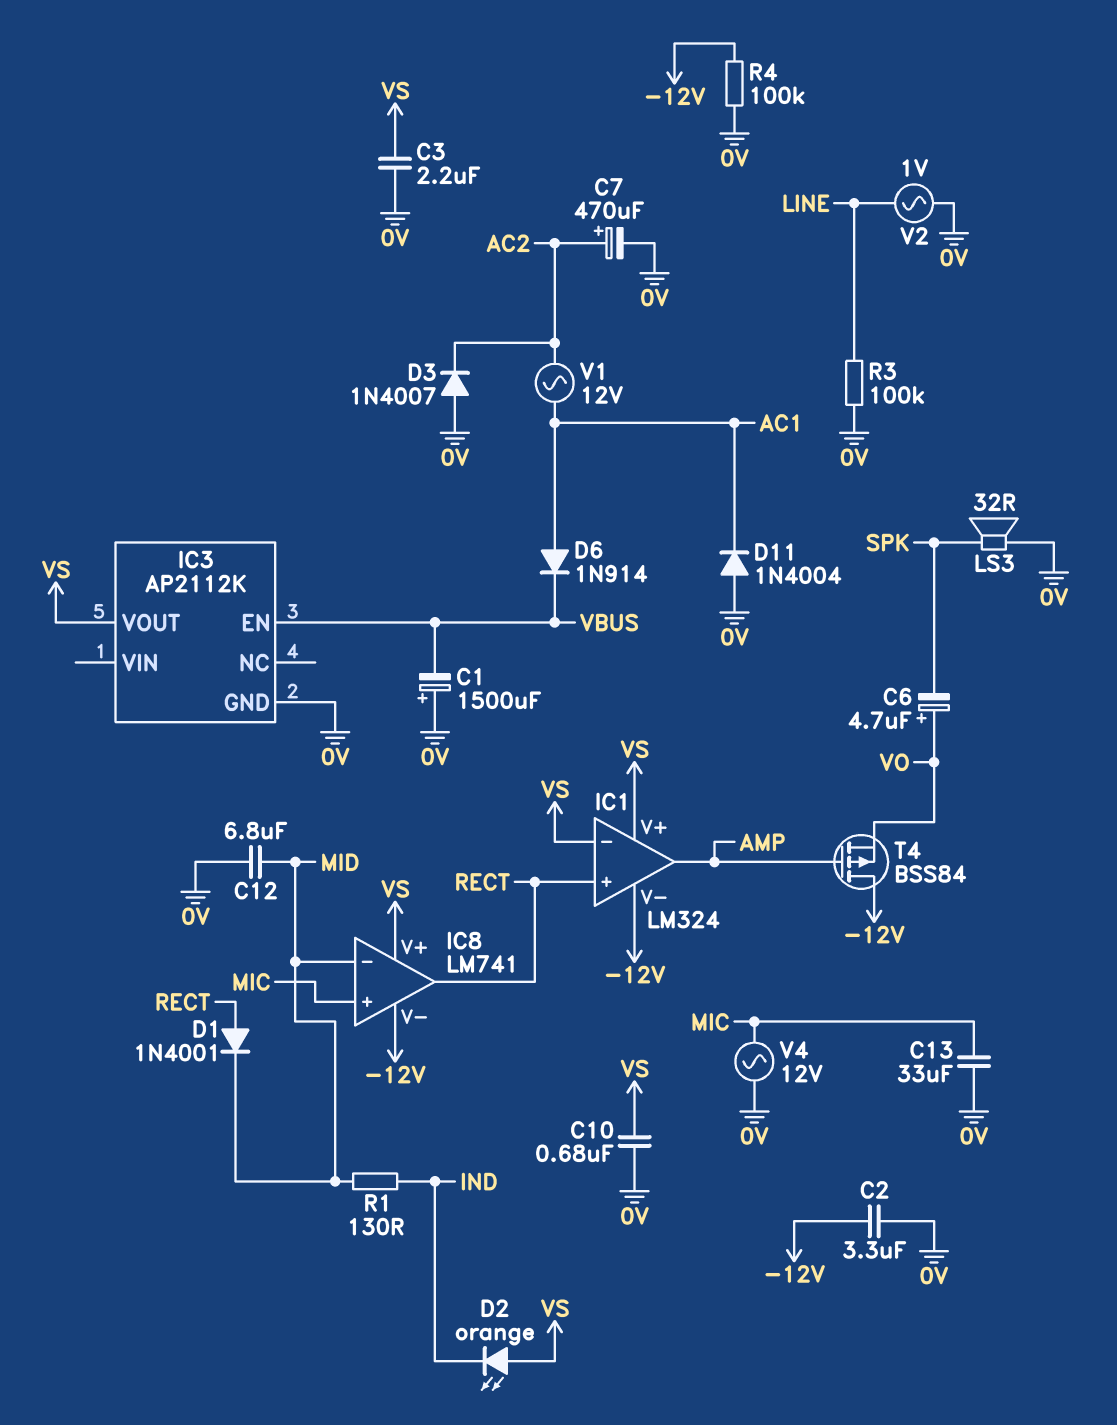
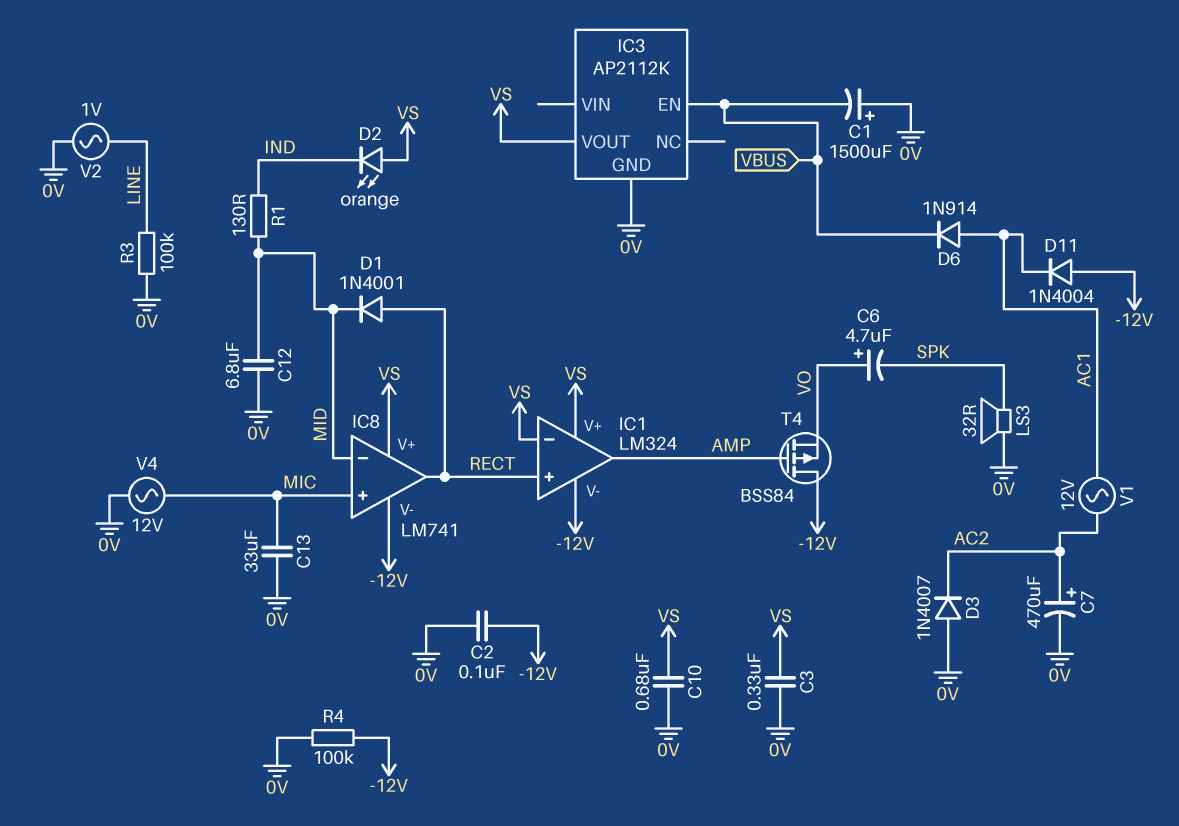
C2: 3.3uF (-12V, 0V) -> 100nF (-12V, 0V)
C3: 2.2uF (0V, VS) -> 330nF (0V, VS)
D11: diode 1N4004 (A 0V, K AC1) -> diode 1N4004 (A -12V, K AC1)

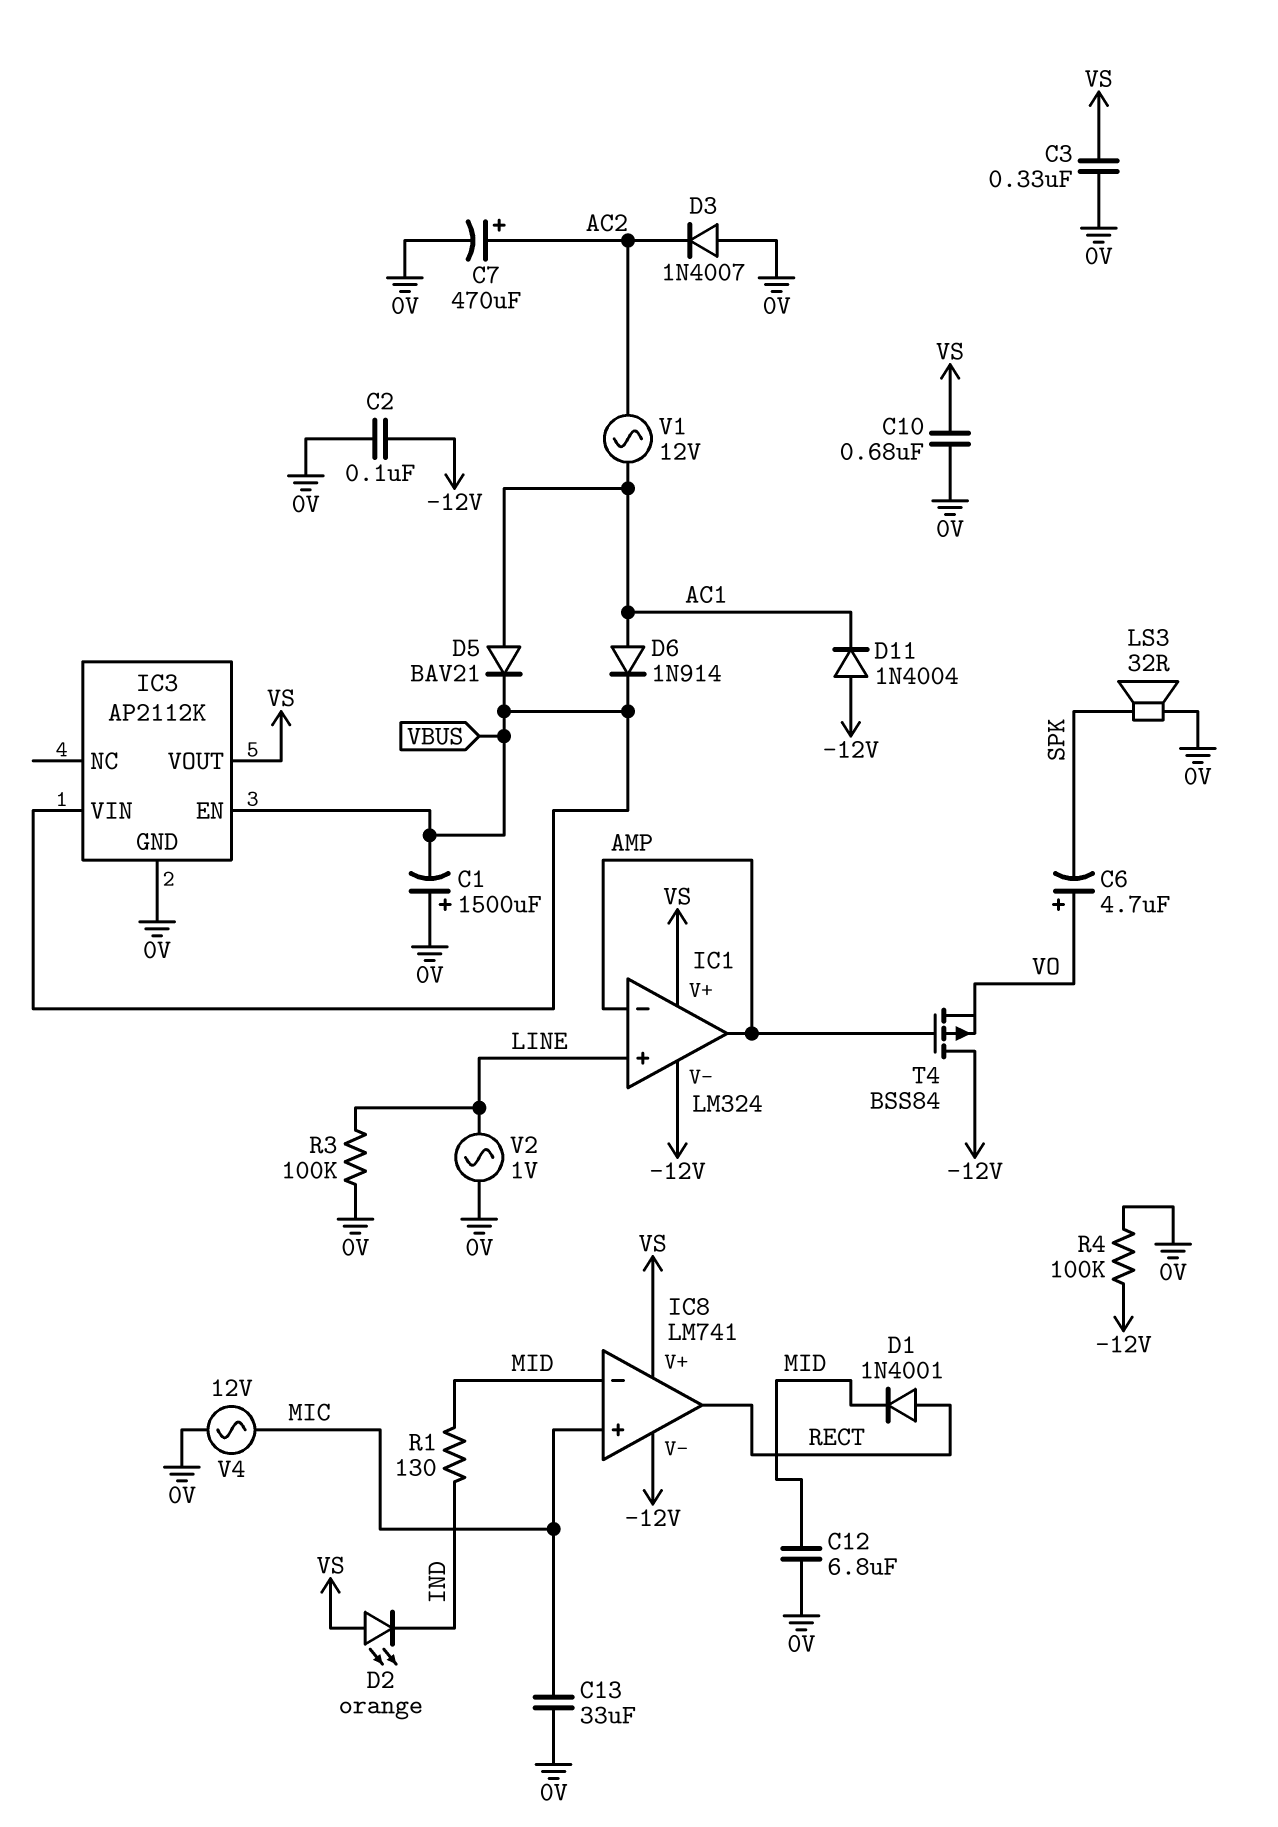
D5: none -> diode BAV21 (A AC1, K VBUS)
IC1 pin in+: RECT -> LINE
IC1 pin in-: VS -> AMP
IC3 pin VIN: none -> VBUS

